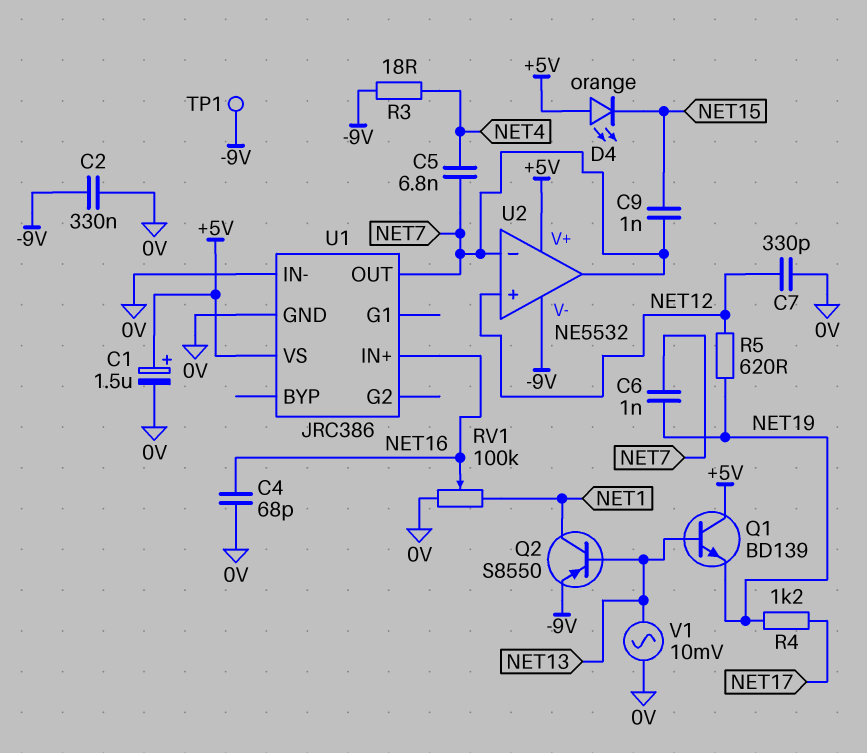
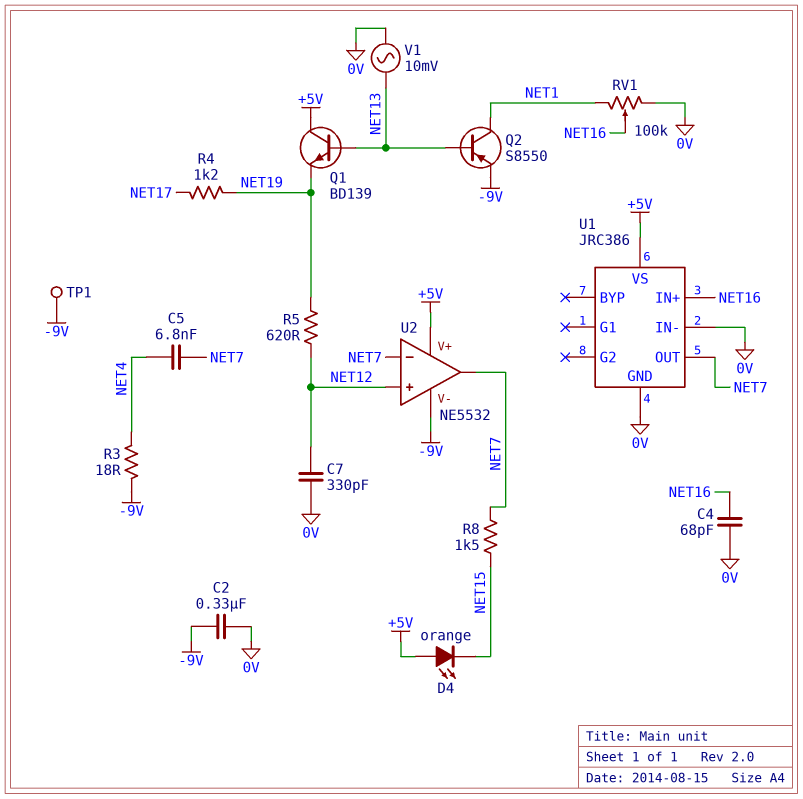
C1: 1.5uF (plus +5V, minus 0V) -> none
C6: 1nF (NET7, NET19) -> none
C9: 1nF (NET7, NET15) -> none
R8: none -> 1.5k (NET7, NET15)

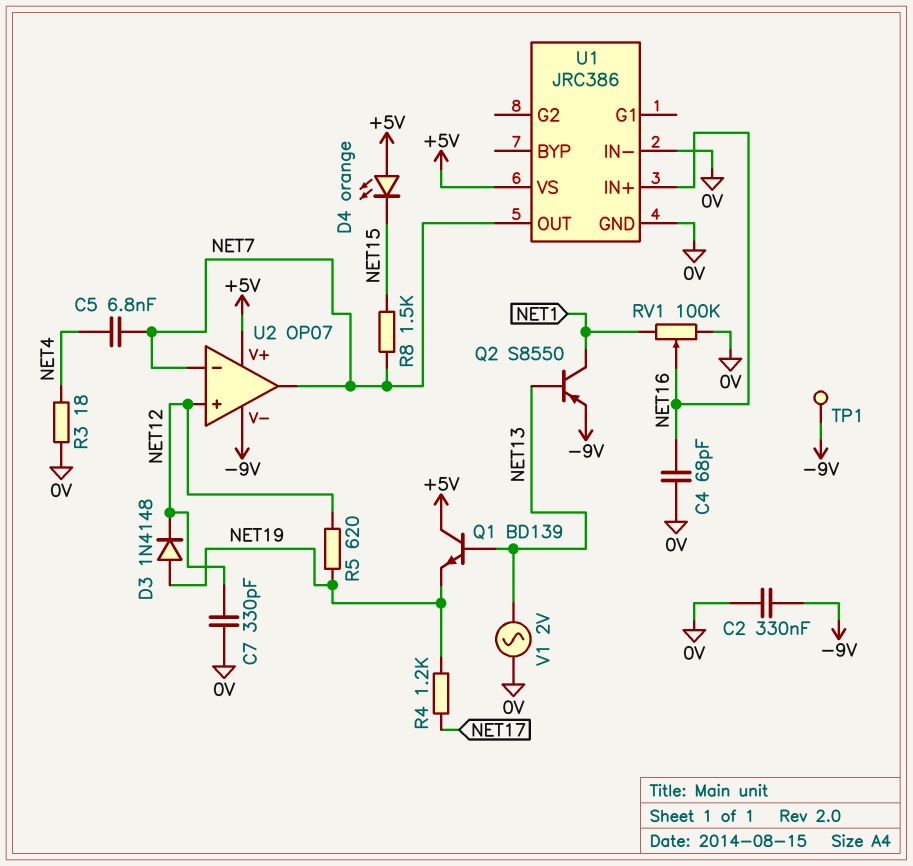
D3: none -> diode 1N4148 (A NET19, K NET12)
R3: 18 (-9V, NET4) -> 18 (0V, NET4)
U2: NE5532 -> OP07
V1: AC 10mV (0V, NET13) -> AC 2V (0V, NET13)

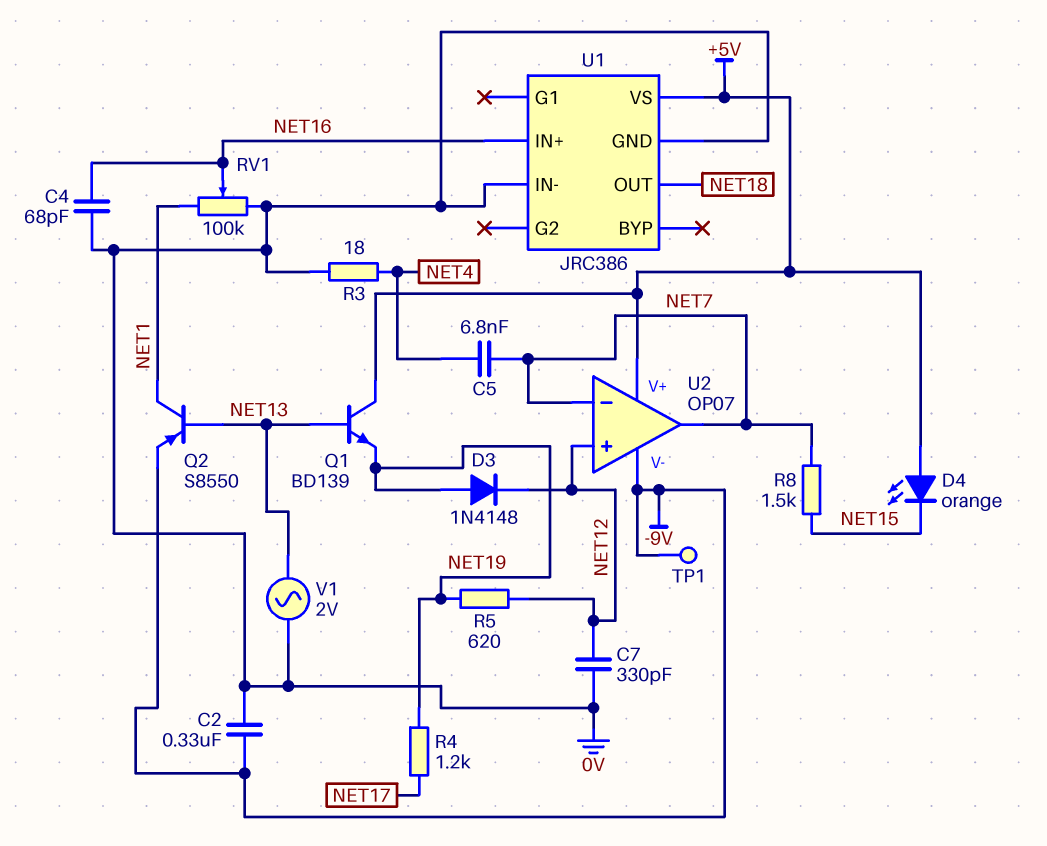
U1 pin OUT: NET7 -> NET18

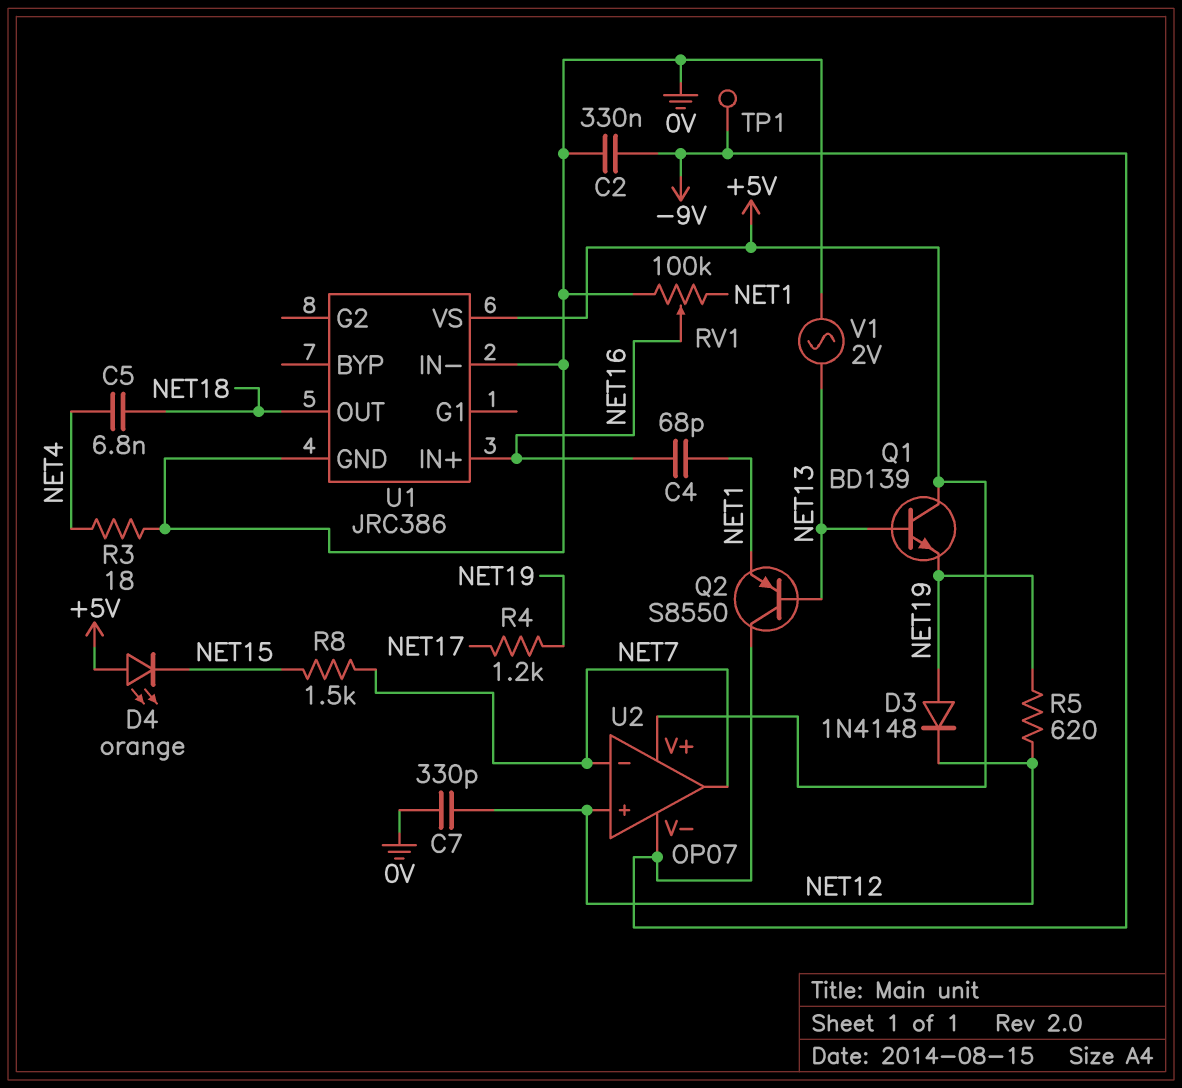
C4: 68pF (0V, NET16) -> 68pF (NET1, NET16)
C5: 6.8nF (NET4, NET7) -> 6.8nF (NET4, NET18)
Q2: PNP S8550 (B NET13, C NET1, E -9V) -> PNP S8550 (B NET13, C -9V, E NET1)

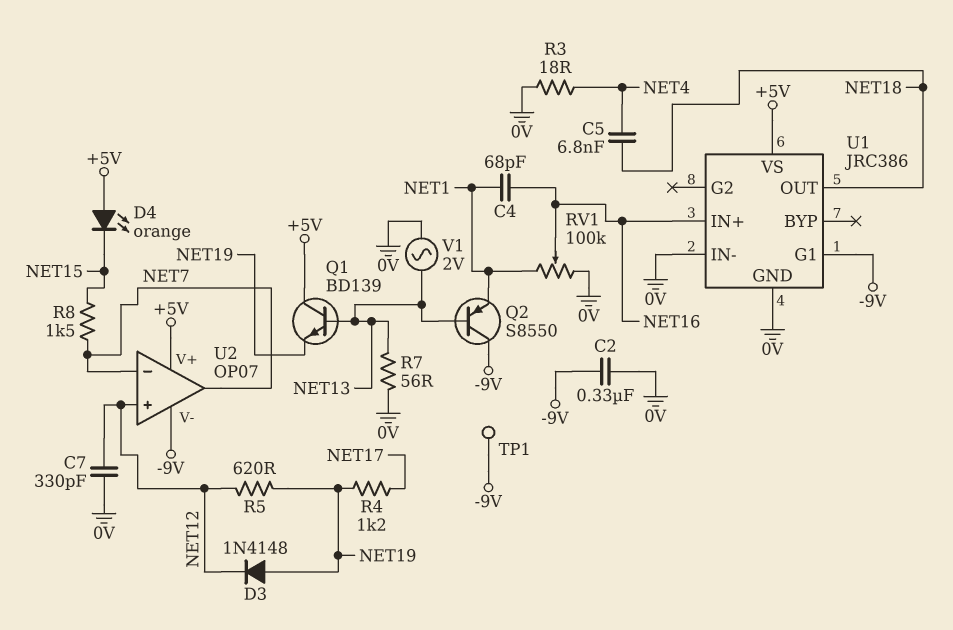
R7: none -> 56 (0V, NET13)
U1 pin G1: none -> -9V

